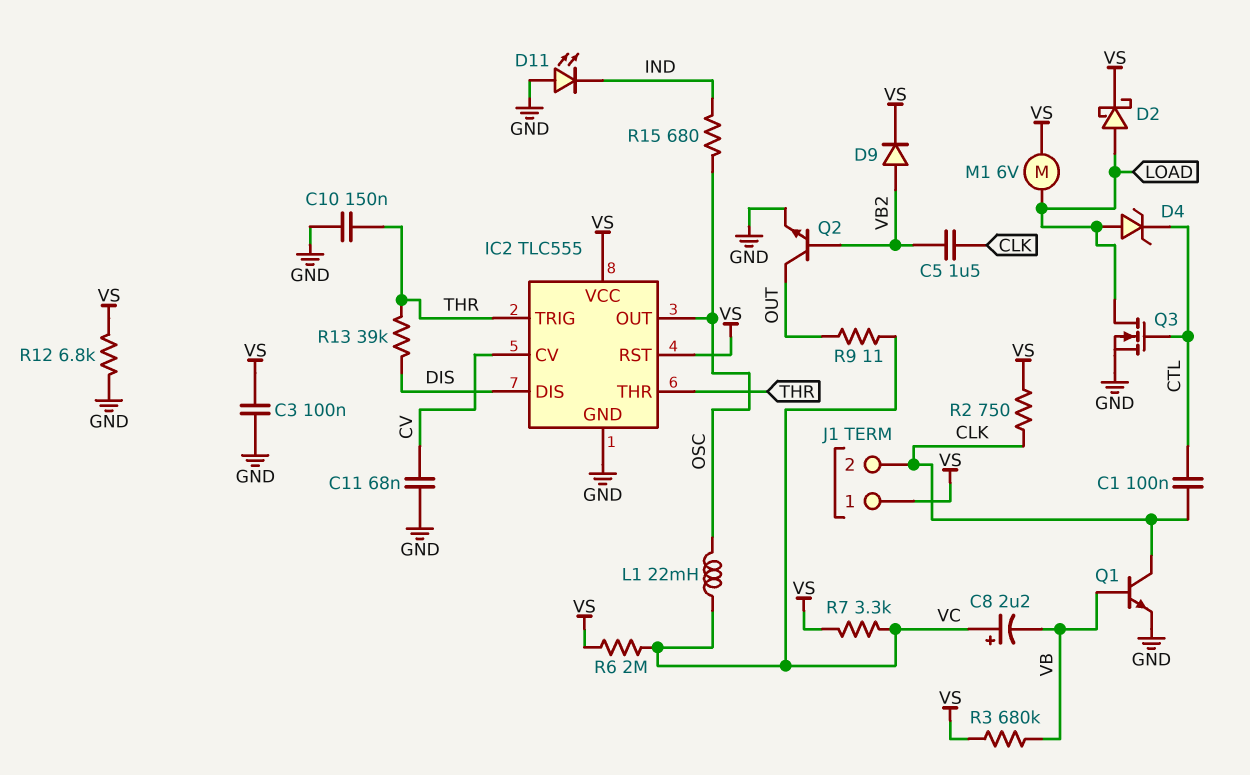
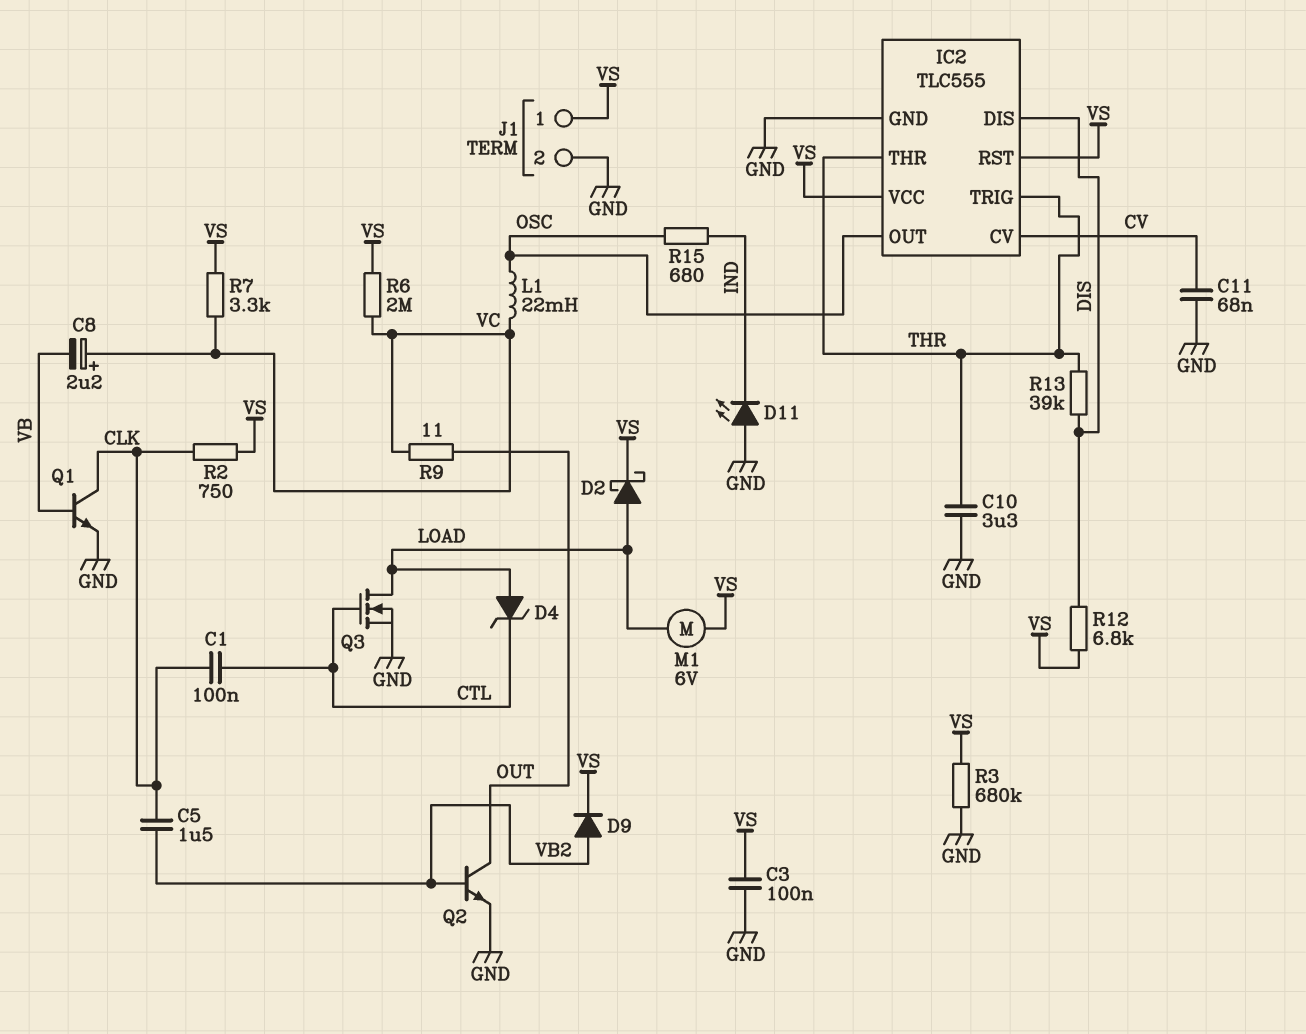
C10: 150nF (GND, THR) -> 3.3uF (GND, THR)
J1 pin 2: CLK -> GND
R3: 680k (VB, VS) -> 680k (GND, VS)
R12: 6.8k (GND, VS) -> 6.8k (DIS, VS)

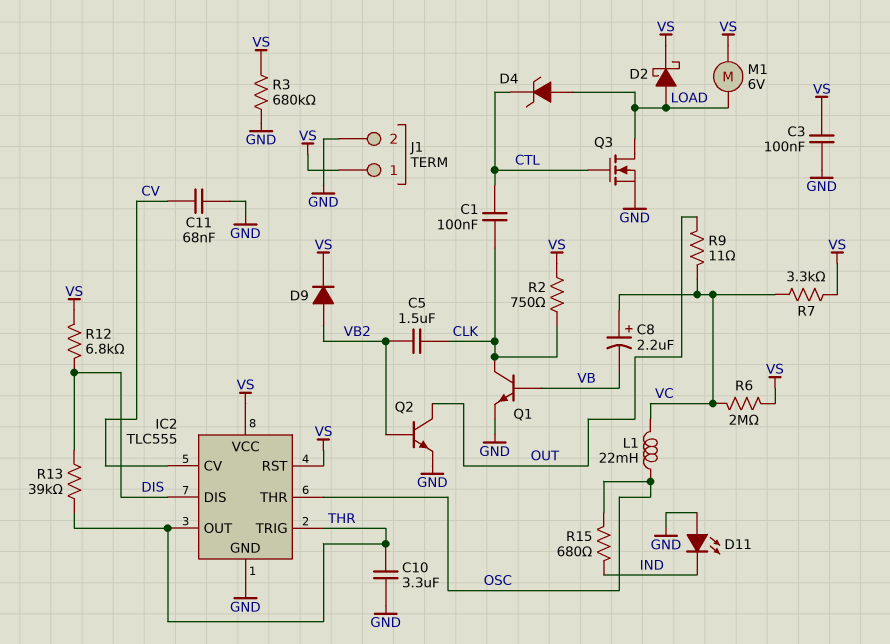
IC2 pin OUT: OSC -> THR
IC2 pin THR: THR -> OSC

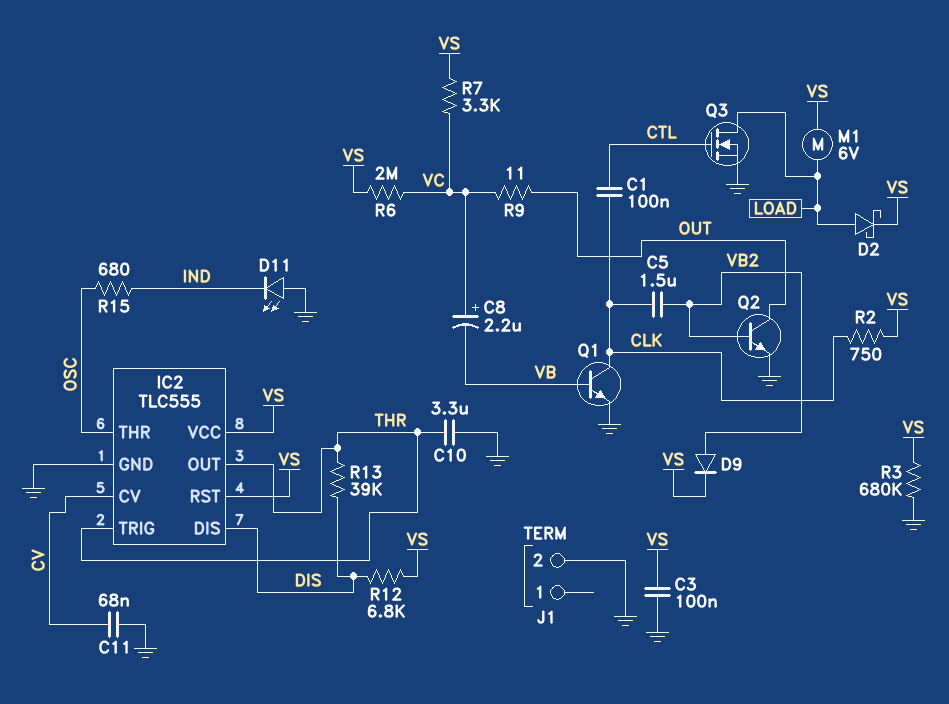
D4: zener (A LOAD, K CTL) -> none
J1 pin 1: VS -> none
L1: 22mH (OSC, VC) -> none

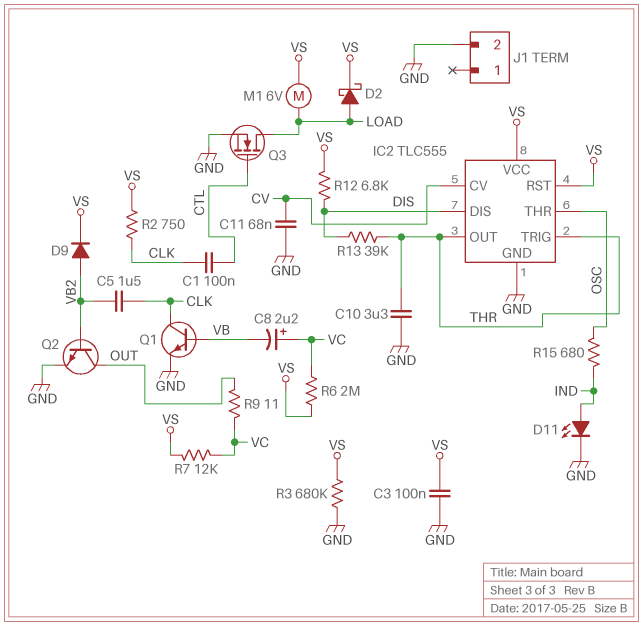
D11: LED (A GND, K IND) -> LED (A IND, K GND)
R7: 3.3k (VC, VS) -> 12k (VC, VS)

